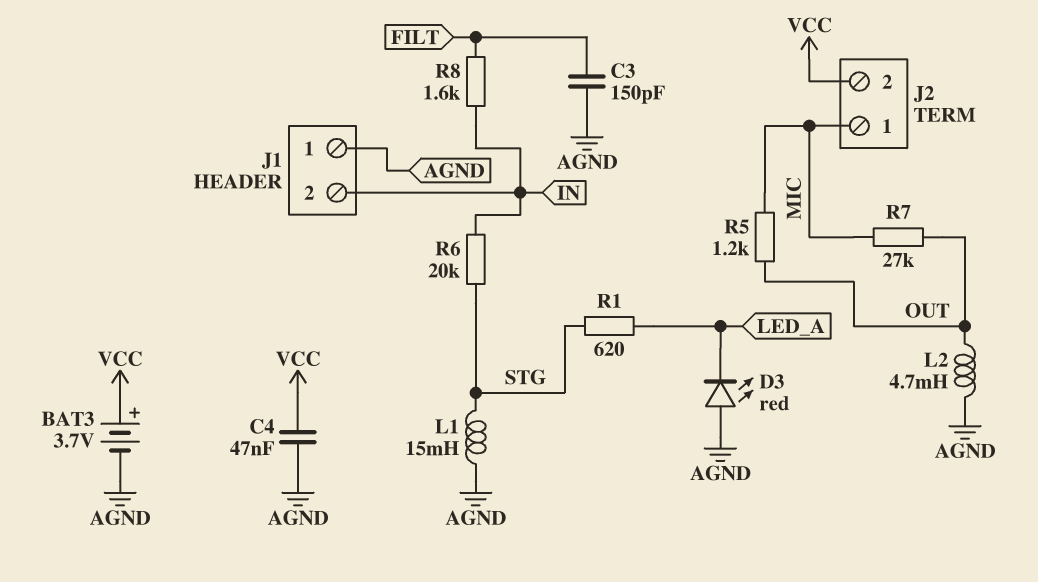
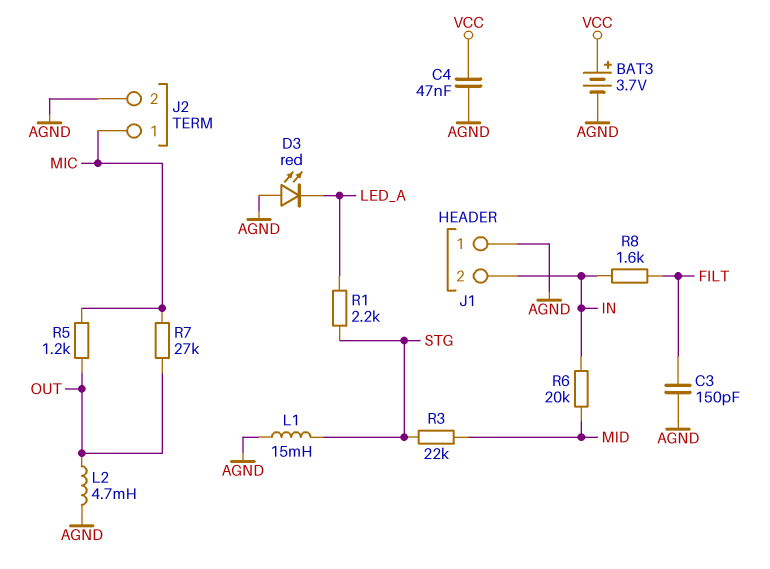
J2 pin 2: VCC -> AGND
R1: 620 (LED_A, STG) -> 2.2k (LED_A, STG)
R3: none -> 22k (MID, STG)
R6: 20k (IN, STG) -> 20k (IN, MID)

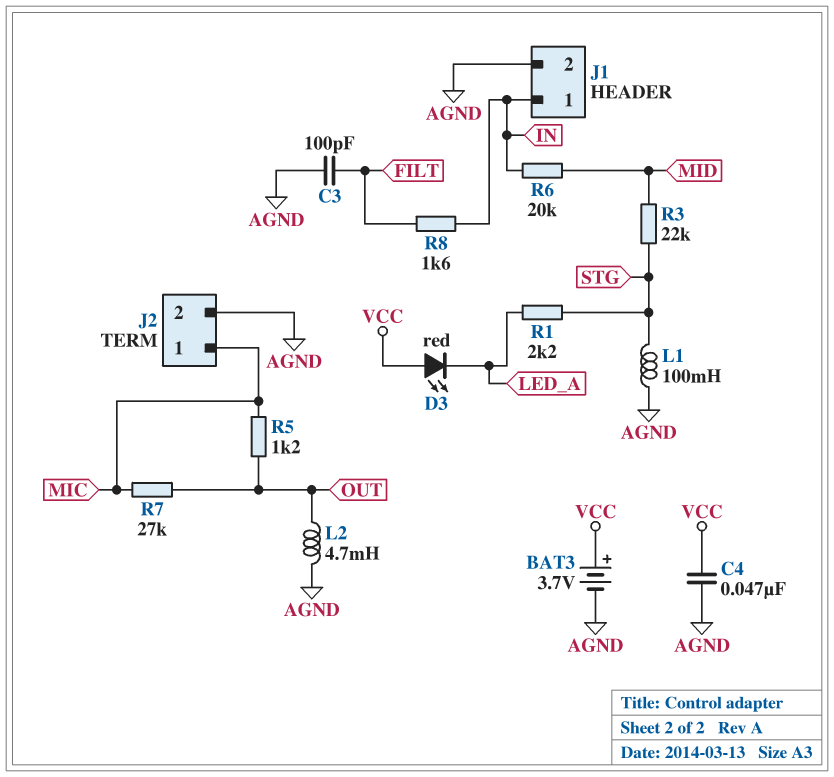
C3: 150pF (AGND, FILT) -> 100pF (AGND, FILT)
D3: LED red (A AGND, K LED_A) -> LED red (A VCC, K LED_A)
J1 pin 1: AGND -> IN
J1 pin 2: IN -> AGND
L1: 15mH (AGND, STG) -> 100mH (AGND, STG)

